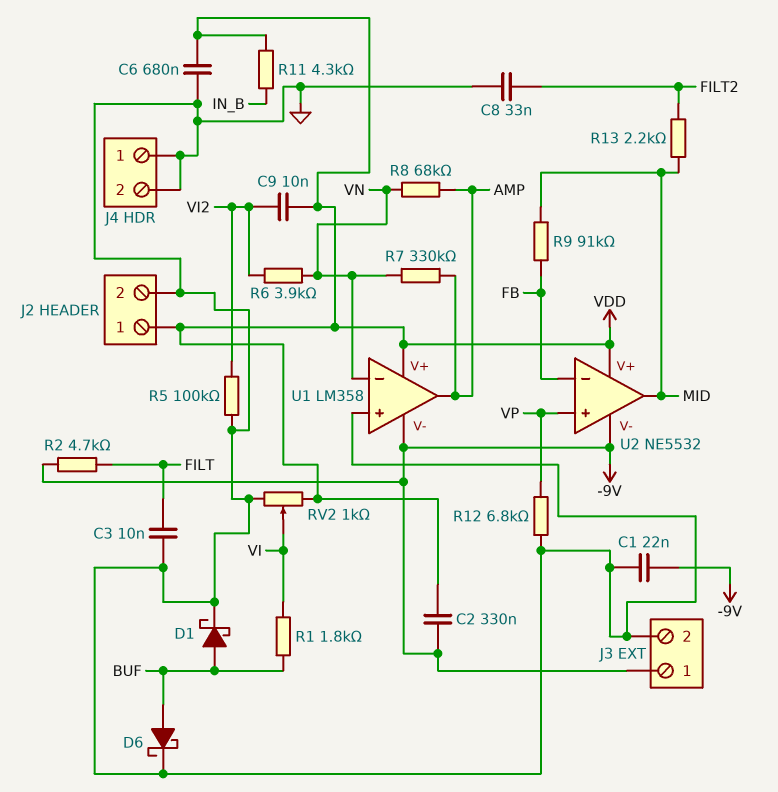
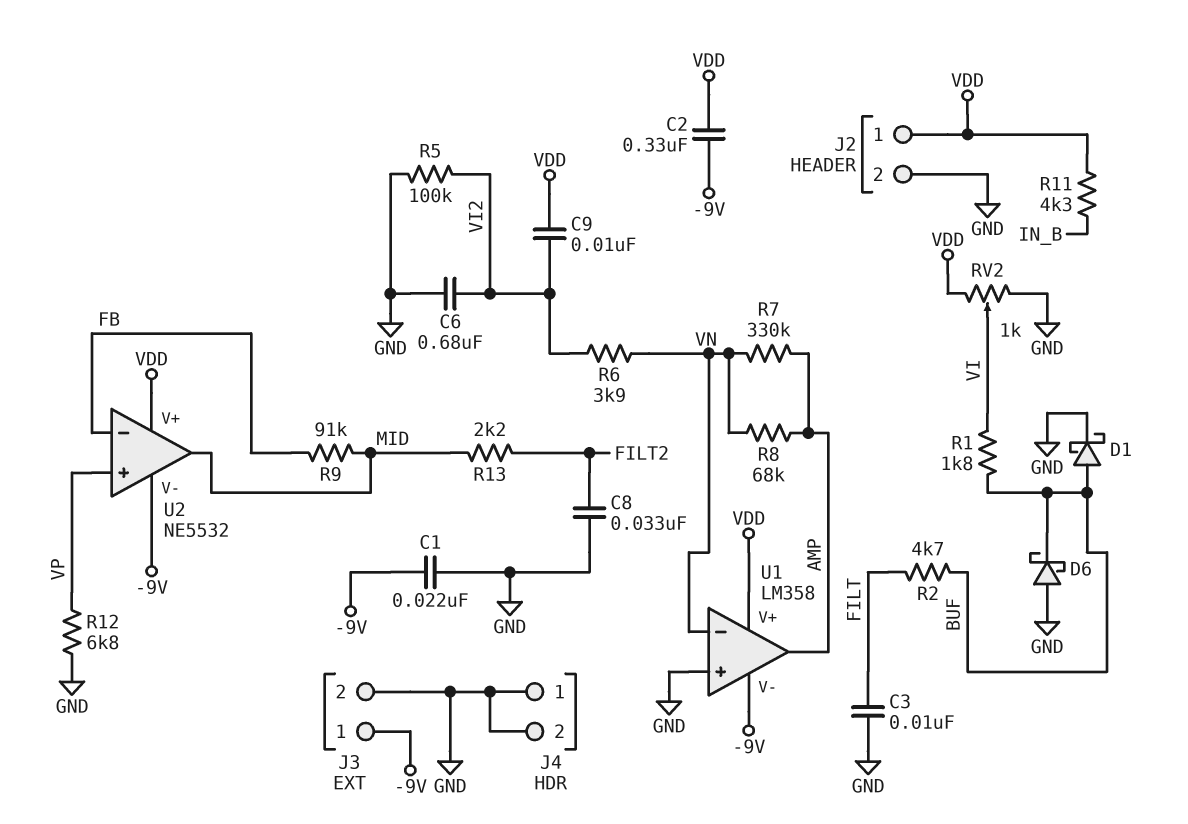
C6: 680nF (GND, VDD) -> 680nF (GND, VI2)
D6: schottky (A BUF, K GND) -> schottky (A GND, K BUF)
R2: 4.7k (-9V, FILT) -> 4.7k (BUF, FILT)

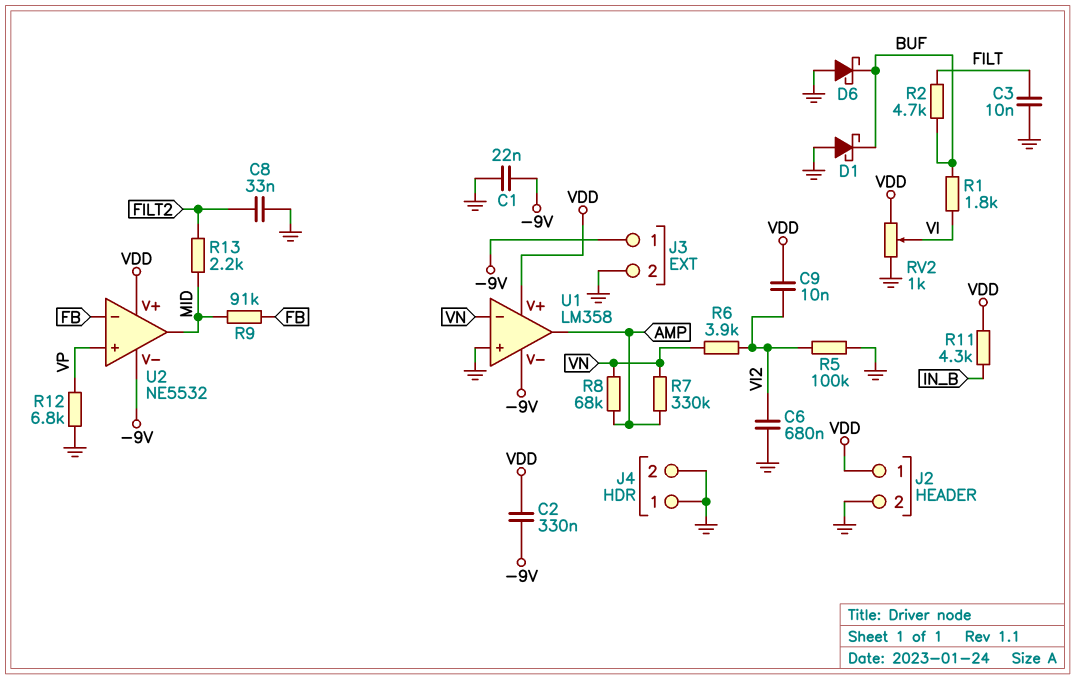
D1: schottky (A BUF, K GND) -> schottky (A GND, K BUF)

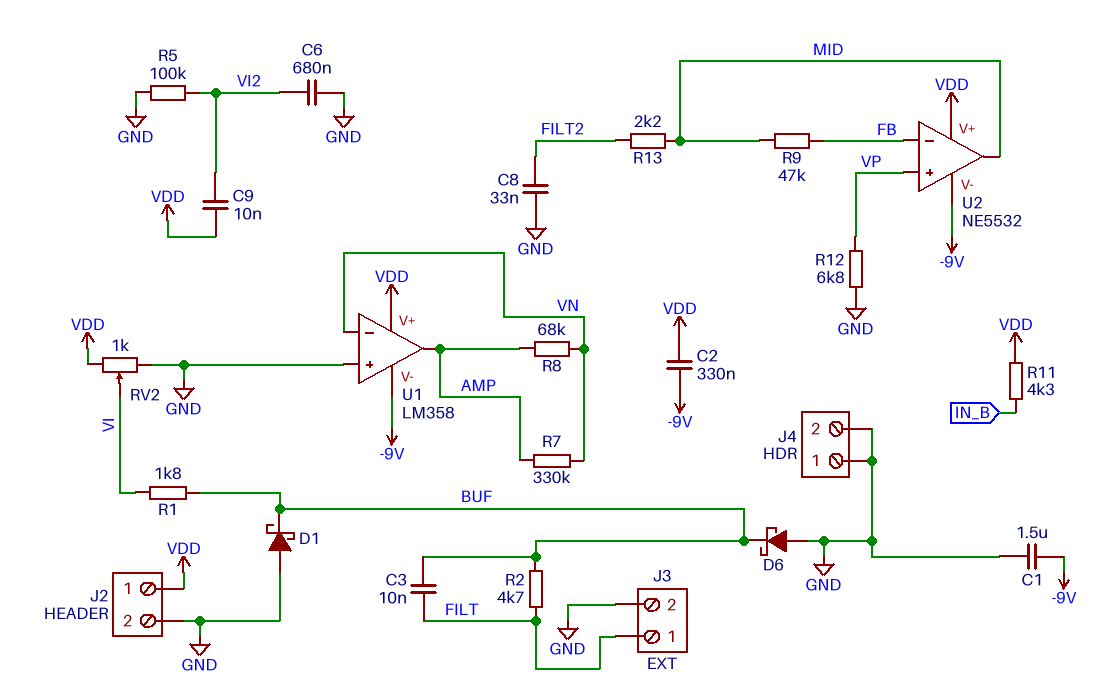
C1: 22nF (-9V, GND) -> 1.5uF (-9V, GND)
C3: 10nF (FILT, GND) -> 10nF (BUF, FILT)
J3 pin 1: -9V -> FILT
R6: 3.9k (VI2, VN) -> none
R9: 91k (FB, MID) -> 47k (FB, MID)

